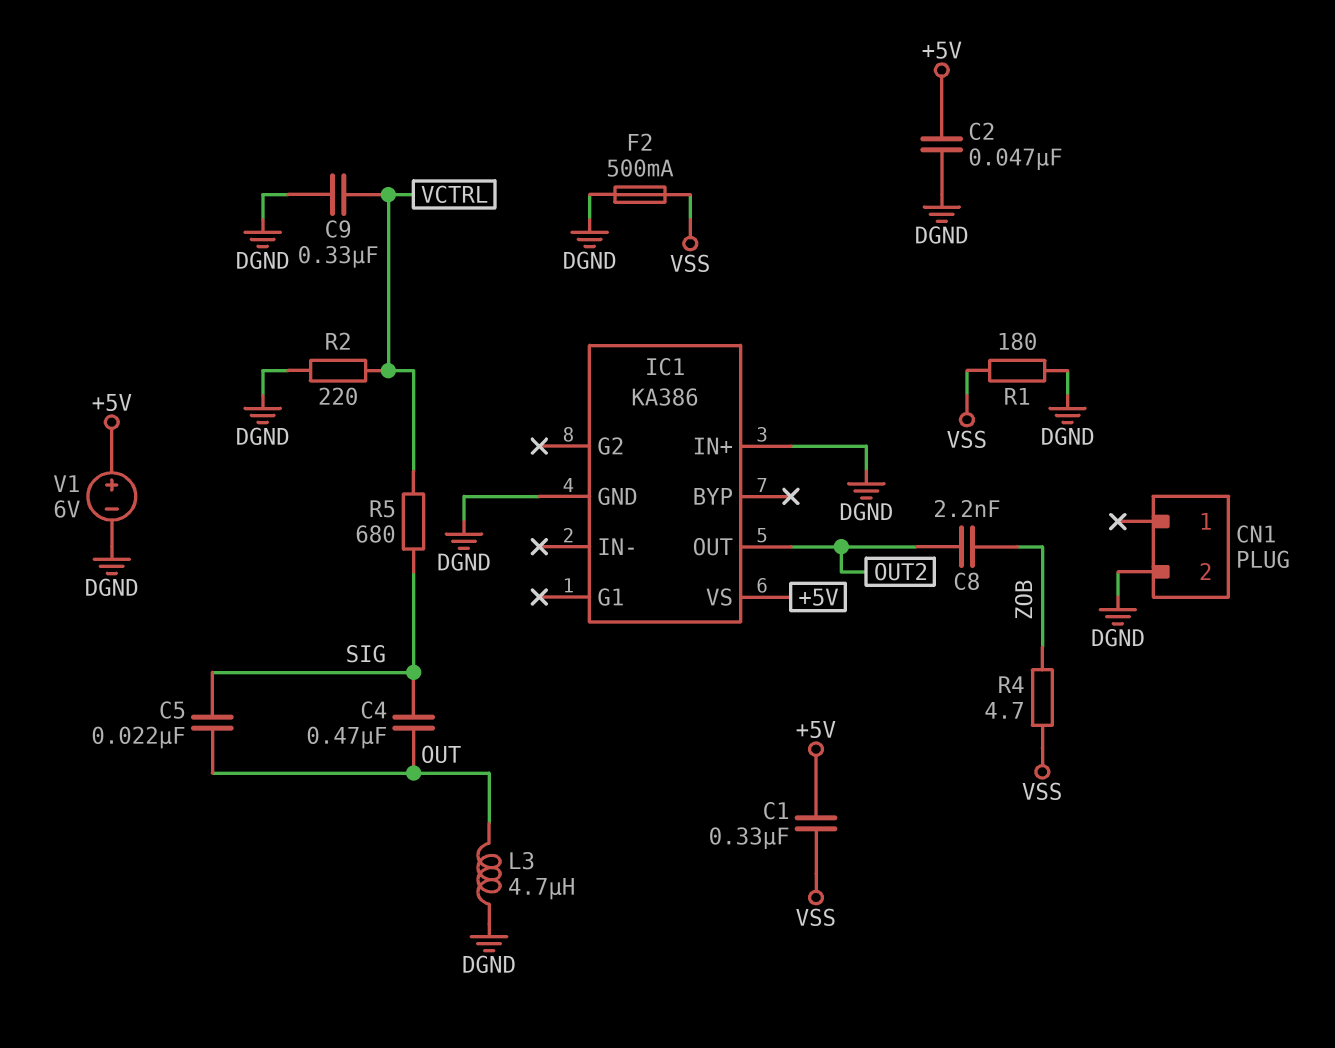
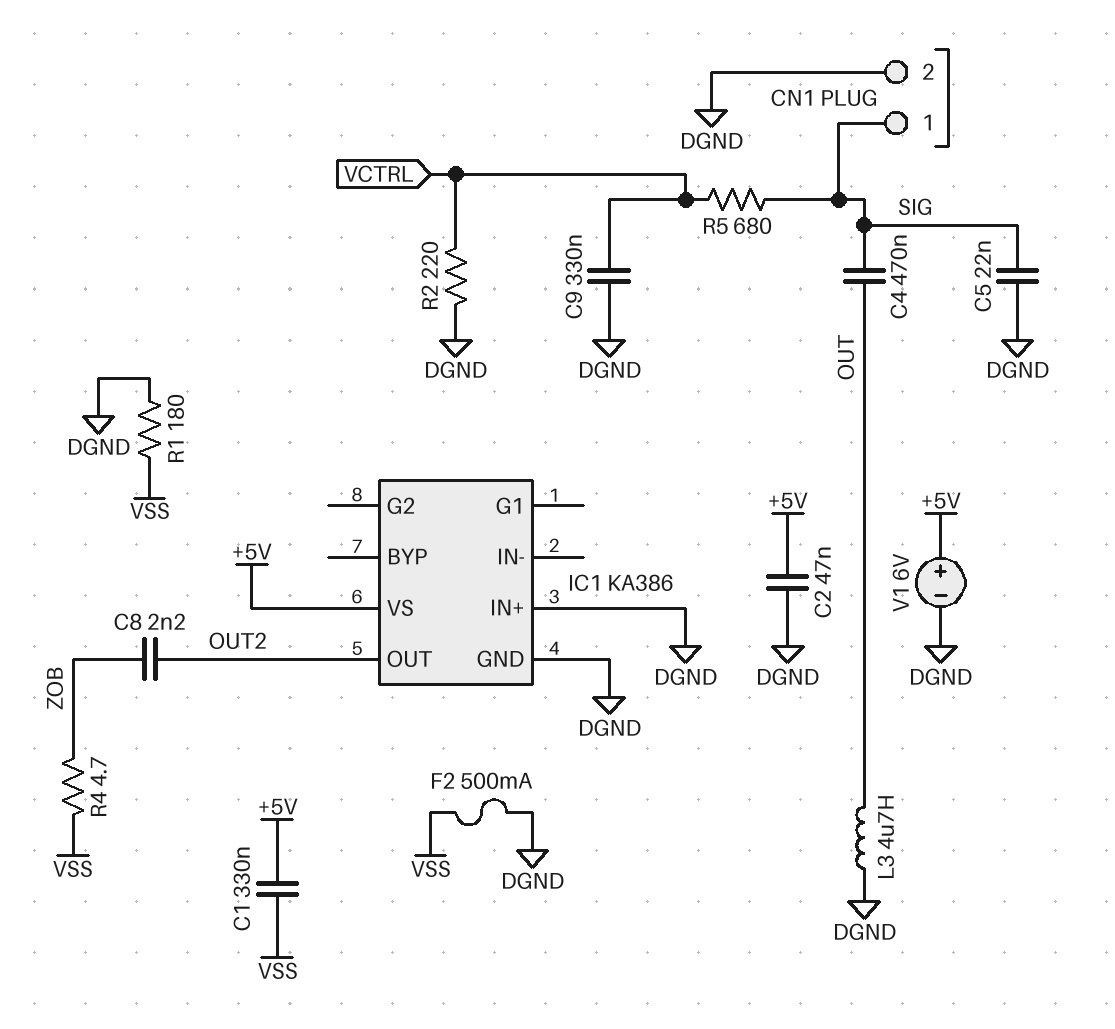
C5: 22nF (OUT, SIG) -> 22nF (DGND, SIG)
CN1 pin 1: none -> SIG

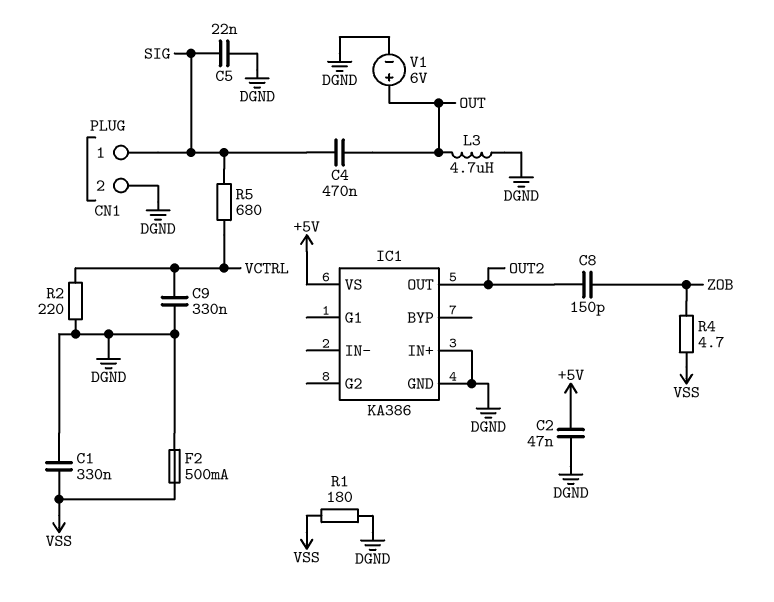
C1: 330nF (+5V, VSS) -> 330nF (DGND, VSS)
C8: 2.2nF (OUT2, ZOB) -> 150pF (OUT2, ZOB)
V1: 6V (plus +5V, minus DGND) -> 6V (plus OUT, minus DGND)

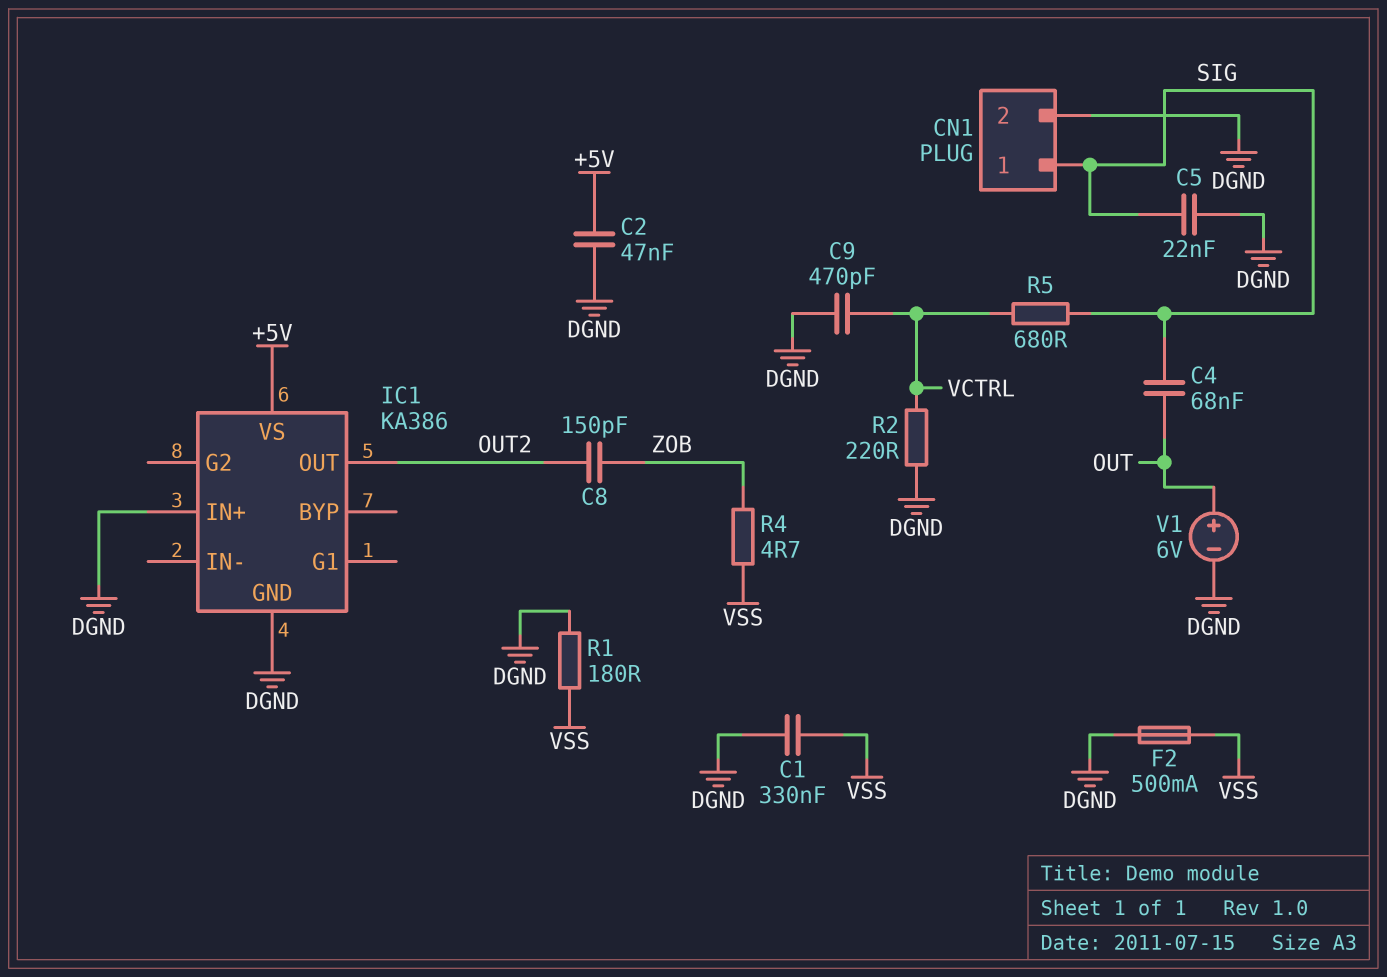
C4: 470nF (OUT, SIG) -> 68nF (OUT, SIG)
C9: 330nF (DGND, VCTRL) -> 470pF (DGND, VCTRL)
L3: 4.7uH (DGND, OUT) -> none

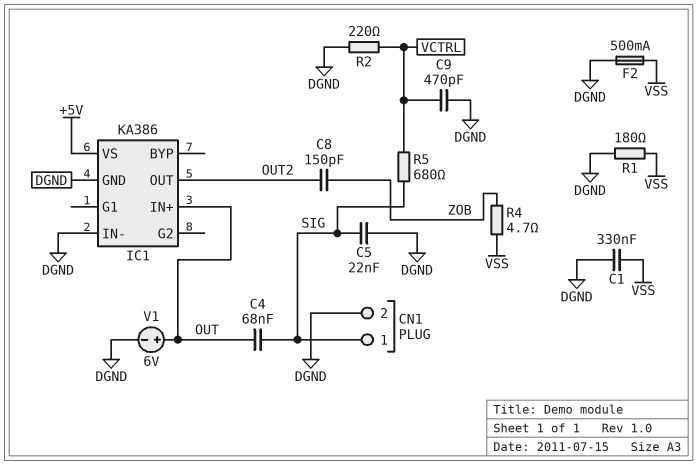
C2: 47nF (+5V, DGND) -> none
IC1 pin IN+: DGND -> OUT
IC1 pin IN-: none -> DGND

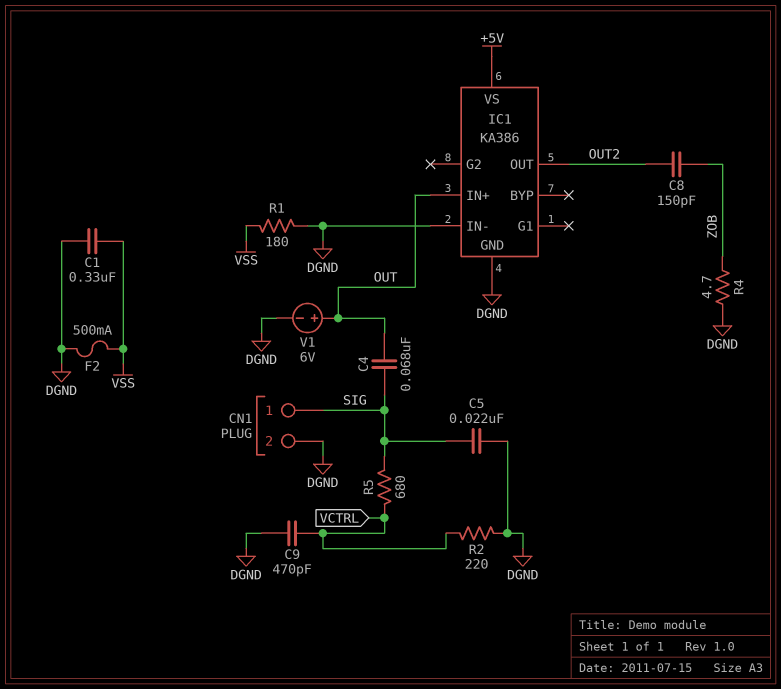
R4: 4.7 (VSS, ZOB) -> 4.7 (DGND, ZOB)

